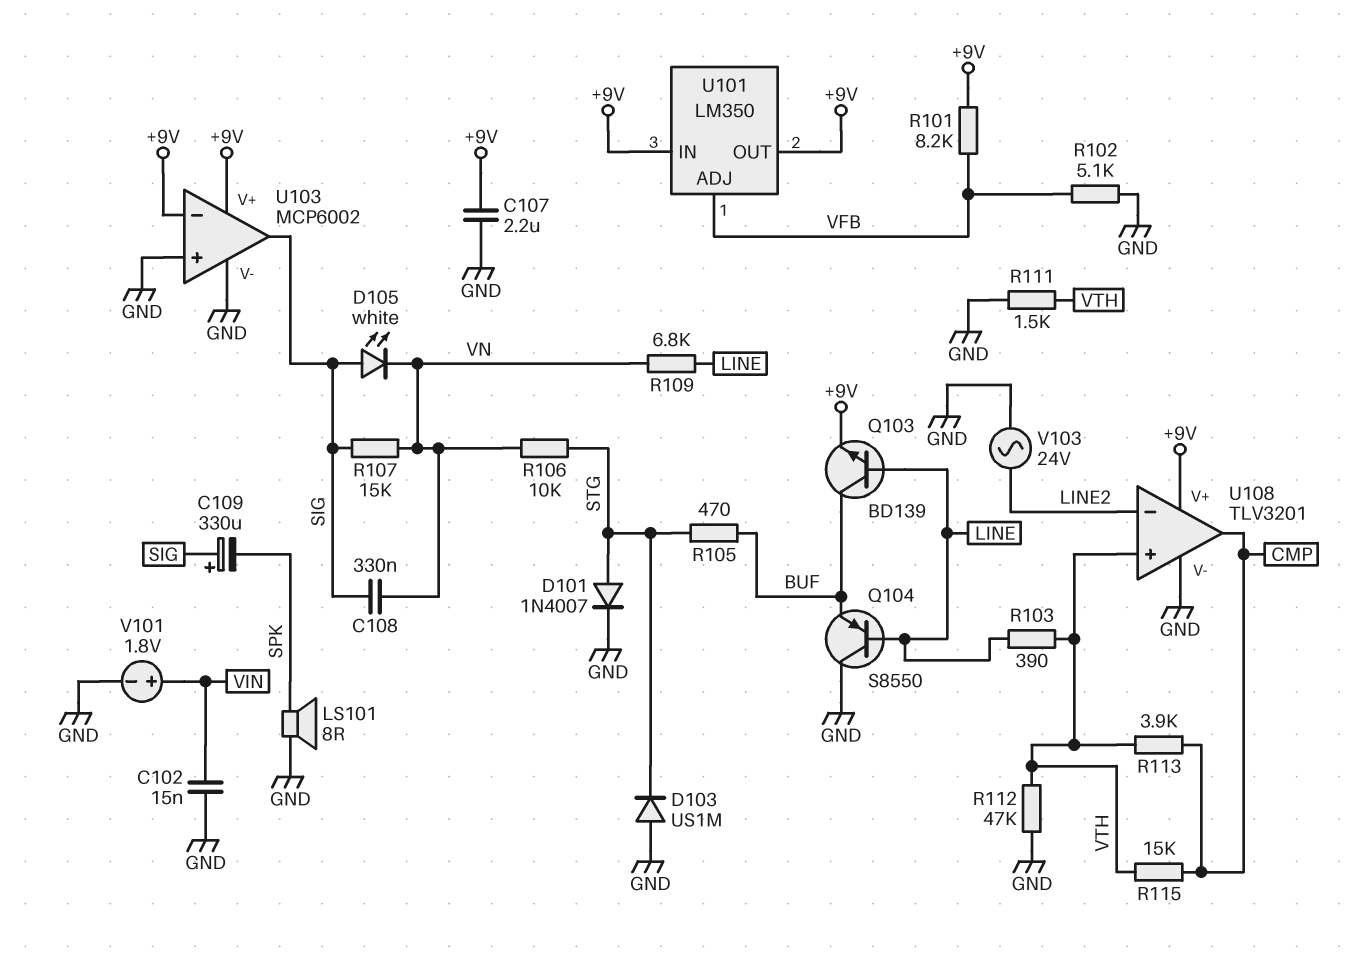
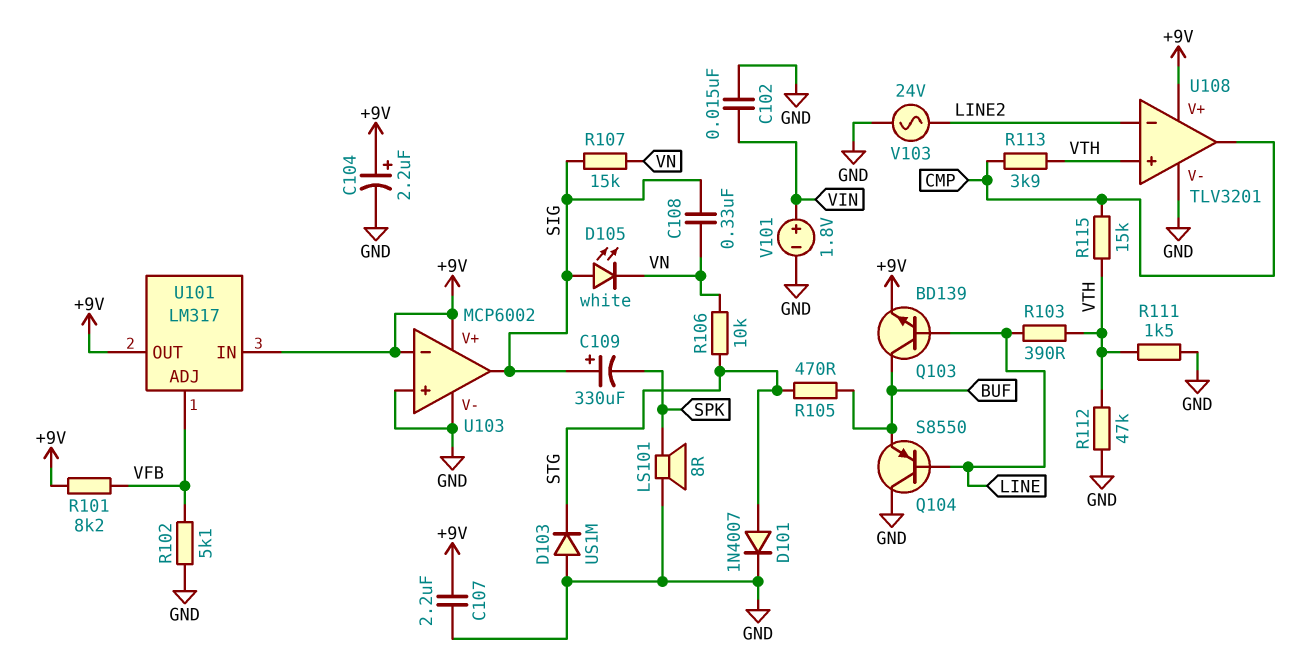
C104: none -> 2.2uF (plus +9V, minus GND)
R109: 6.8k (LINE, VN) -> none
U101: LM350 -> LM317

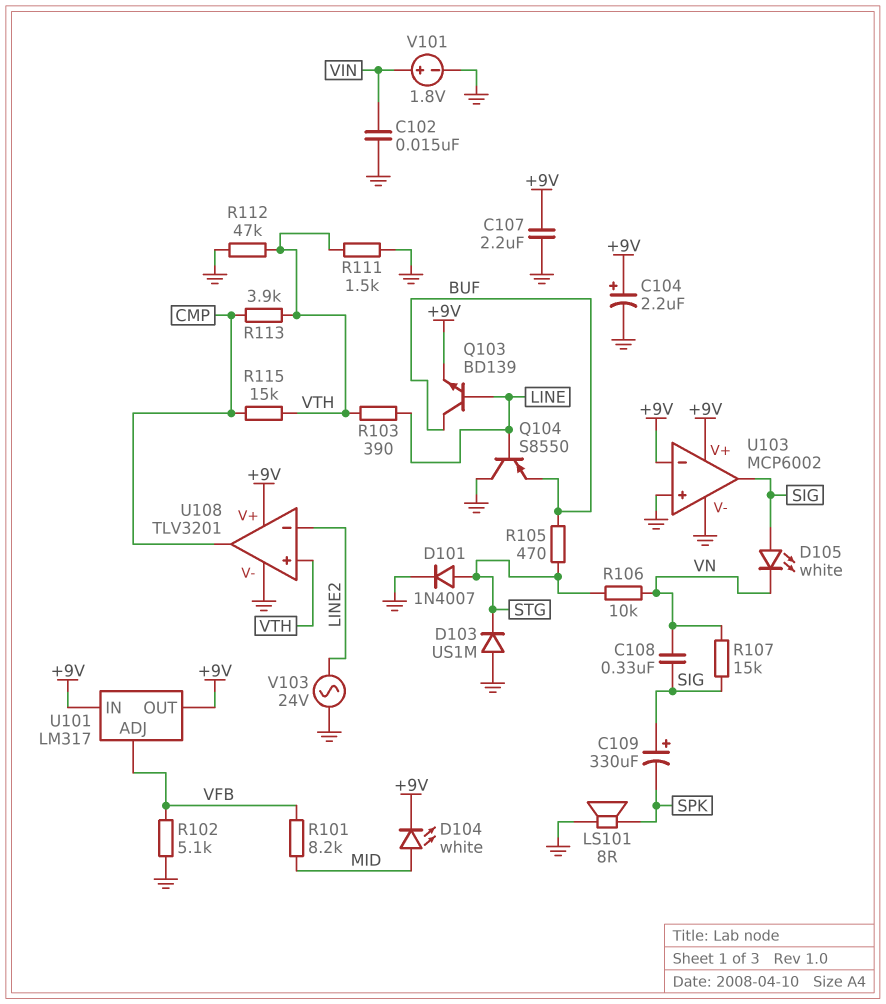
D104: none -> LED white (A MID, K +9V)
R101: 8.2k (+9V, VFB) -> 8.2k (MID, VFB)

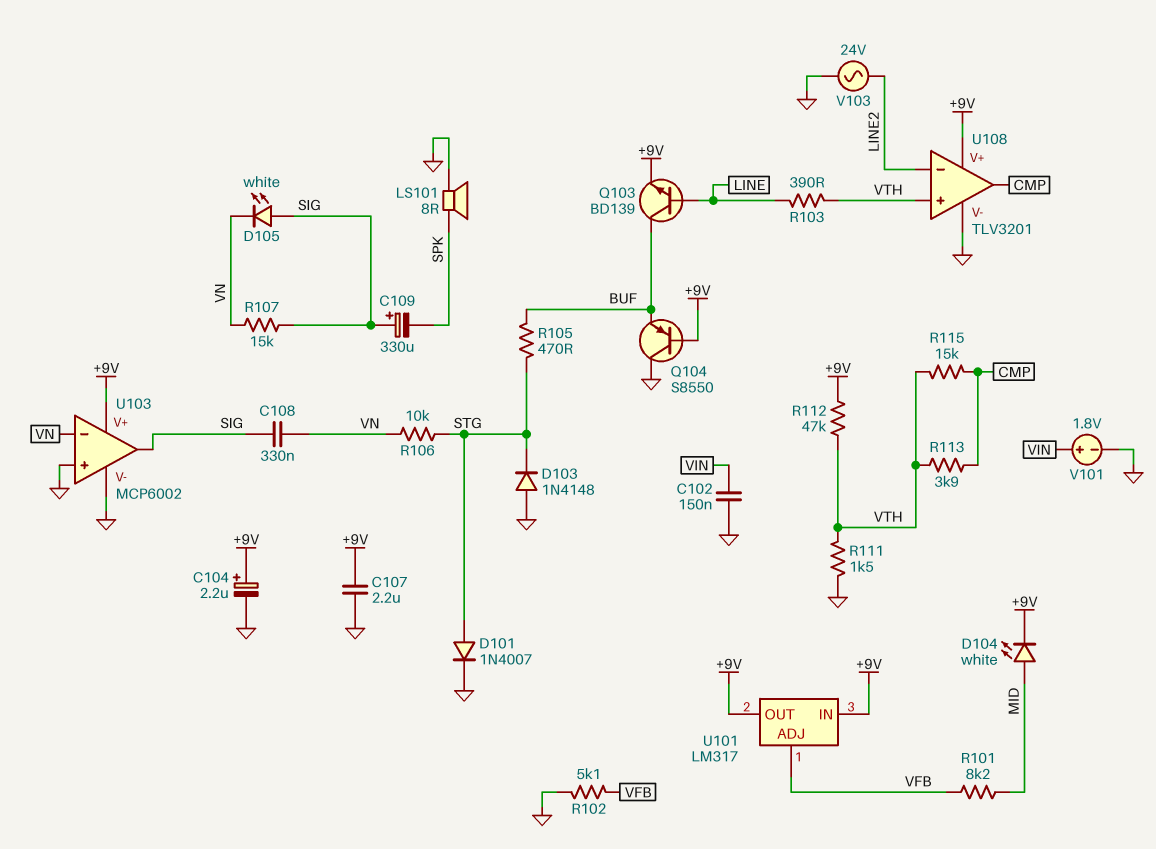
C102: 15nF (GND, VIN) -> 150nF (GND, VIN)
D103: diode US1M (A GND, K STG) -> diode 1N4148 (A GND, K STG)
Q104: PNP S8550 (B LINE, C GND, E BUF) -> PNP S8550 (B +9V, C GND, E BUF)
R112: 47k (GND, VTH) -> 47k (+9V, VTH)
U103 pin in-: +9V -> VN

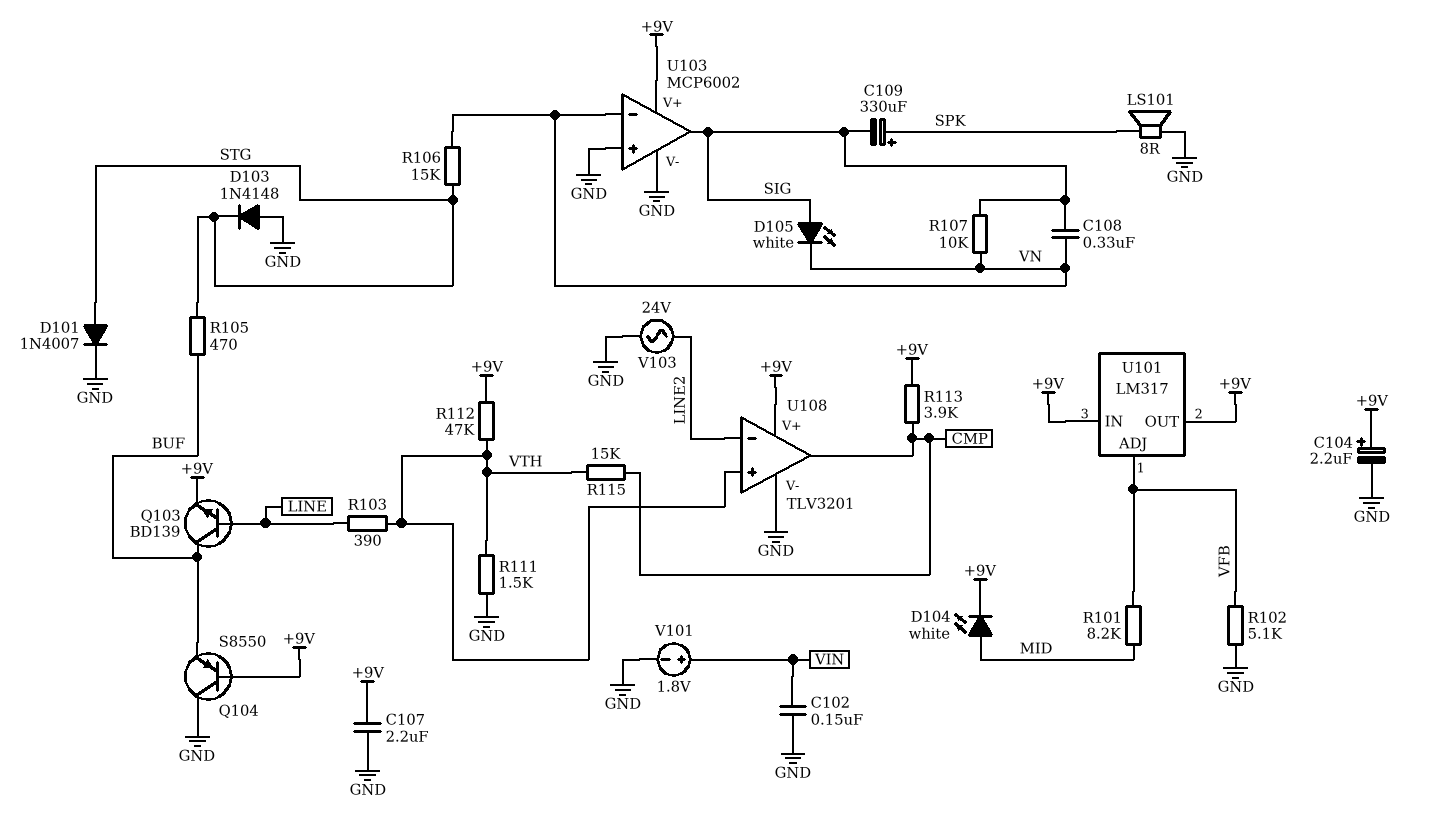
C109: 330uF (plus SIG, minus SPK) -> 330uF (plus SPK, minus SIG)
R106: 10k (STG, VN) -> 15k (STG, VN)
R107: 15k (SIG, VN) -> 10k (SIG, VN)
R113: 3.9k (CMP, VTH) -> 3.9k (+9V, CMP)

